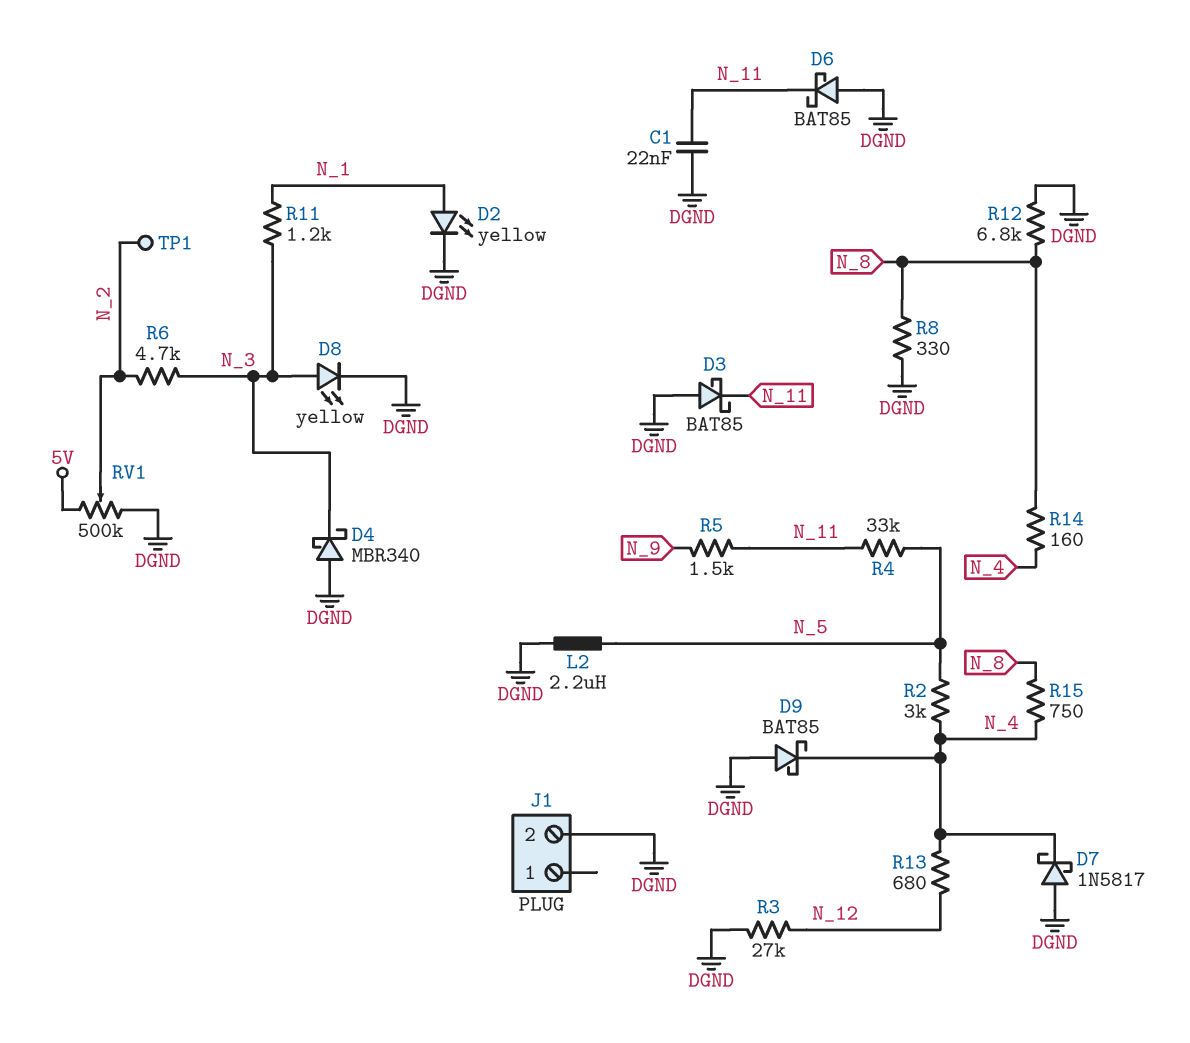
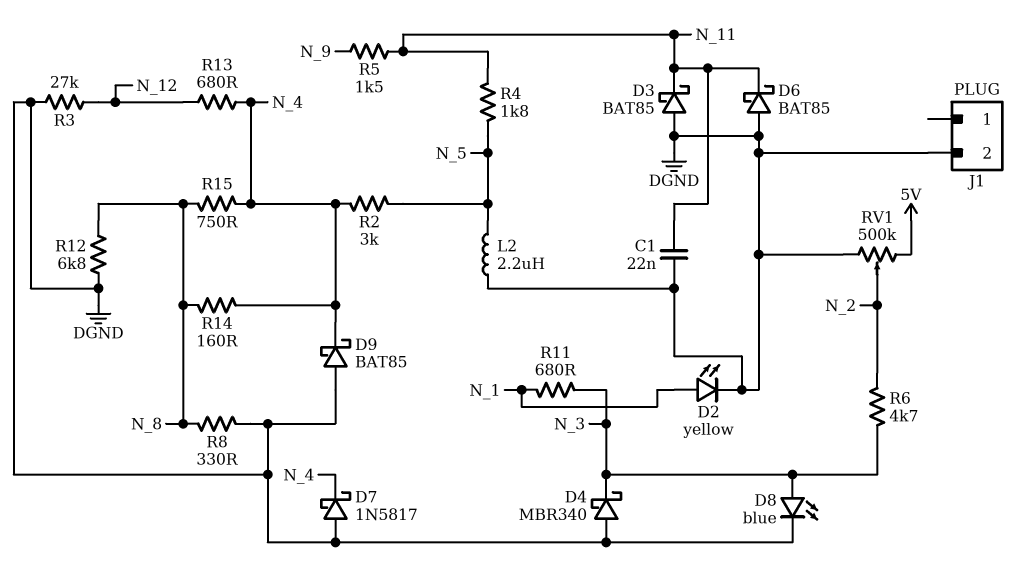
D8: LED yellow (A N_3, K DGND) -> LED blue (A N_3, K DGND)
R4: 33k (N_5, N_11) -> 1.8k (N_5, N_11)
R11: 1.2k (N_1, N_3) -> 680 (N_1, N_3)
TP1: test point (N_2) -> none

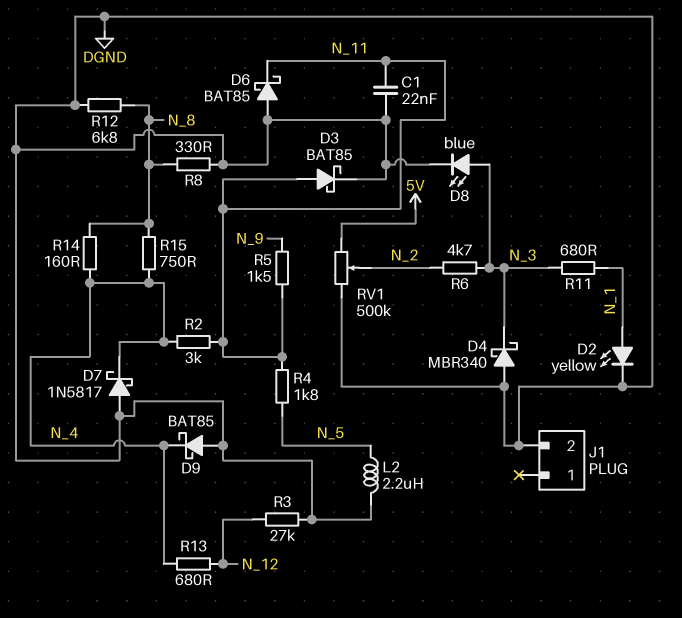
D3: schottky BAT85 (A DGND, K N_11) -> schottky BAT85 (A N_11, K DGND)
R2: 3k (N_4, N_5) -> 3k (N_4, N_11)

